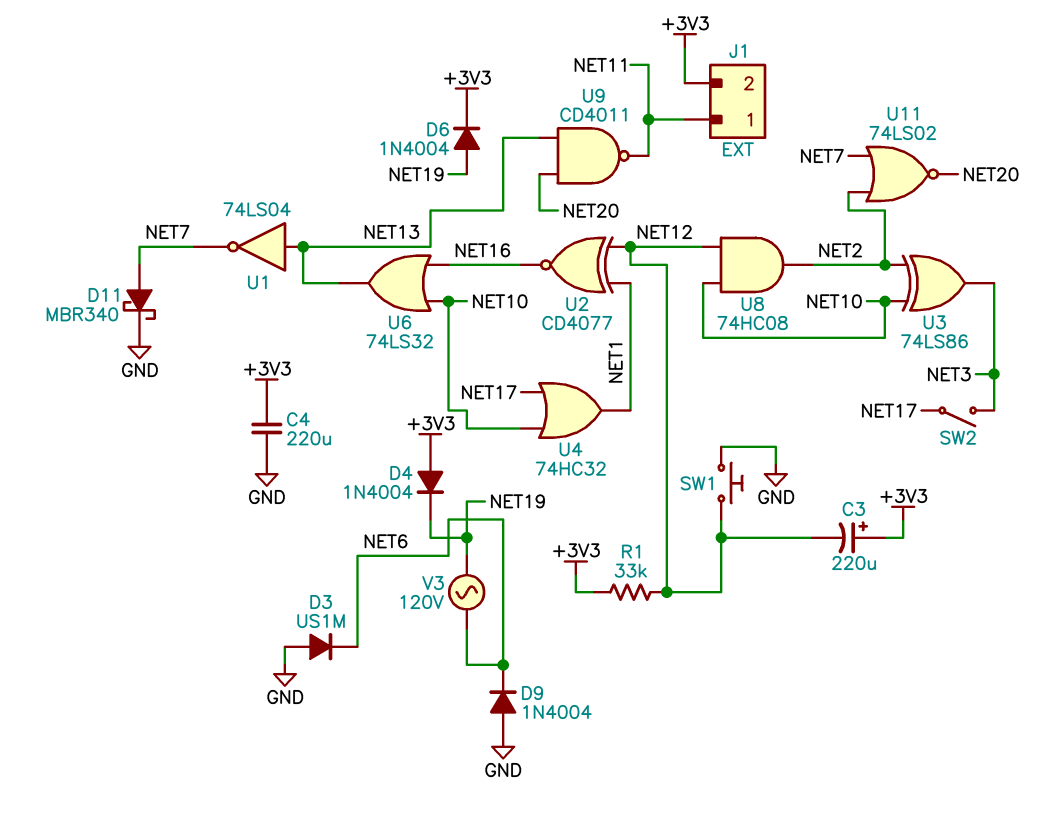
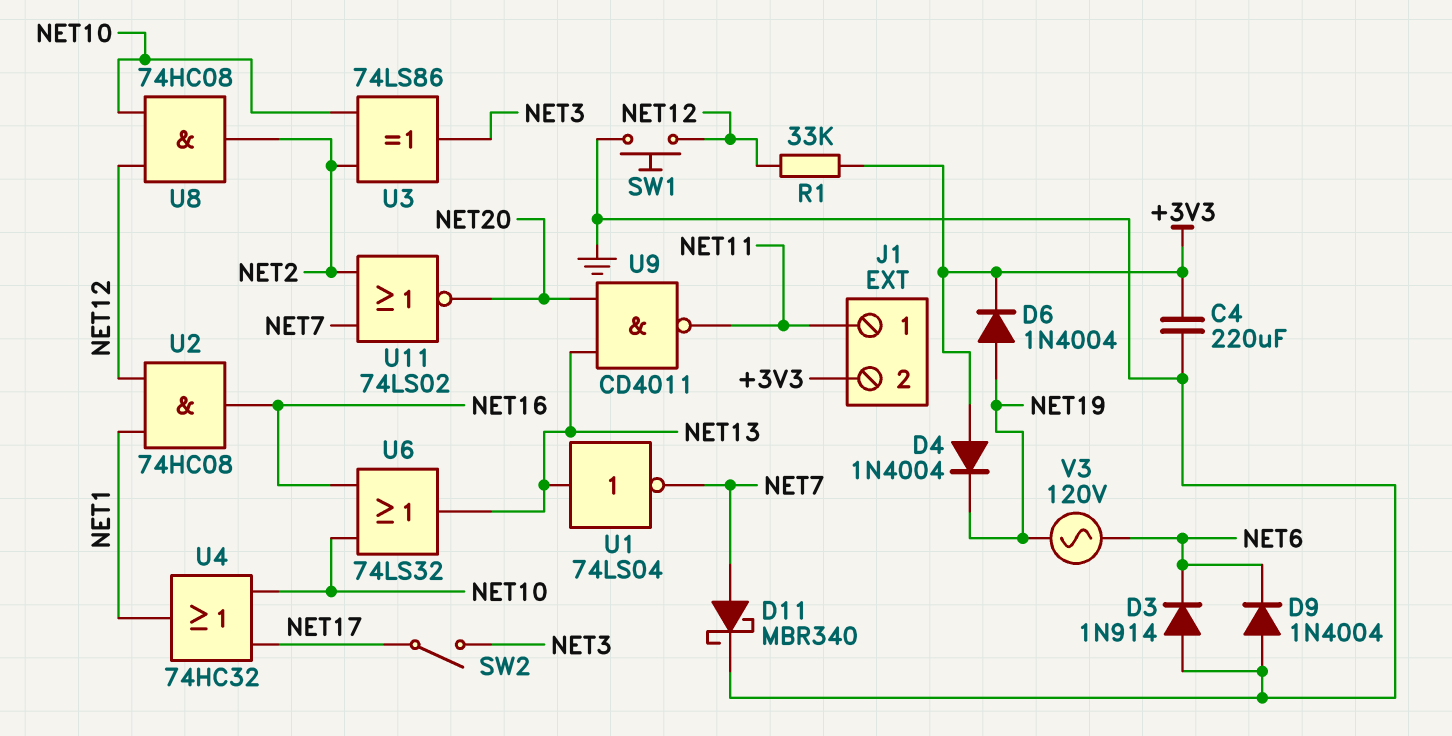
C3: 220uF (plus +3V3, minus NET12) -> none
D3: diode US1M (A GND, K NET6) -> diode 1N914 (A GND, K NET6)
U2: XNOR CD4077 (in NET1, in NET12, out NET16) -> AND 74HC08 (in NET1, in NET12, out NET16)

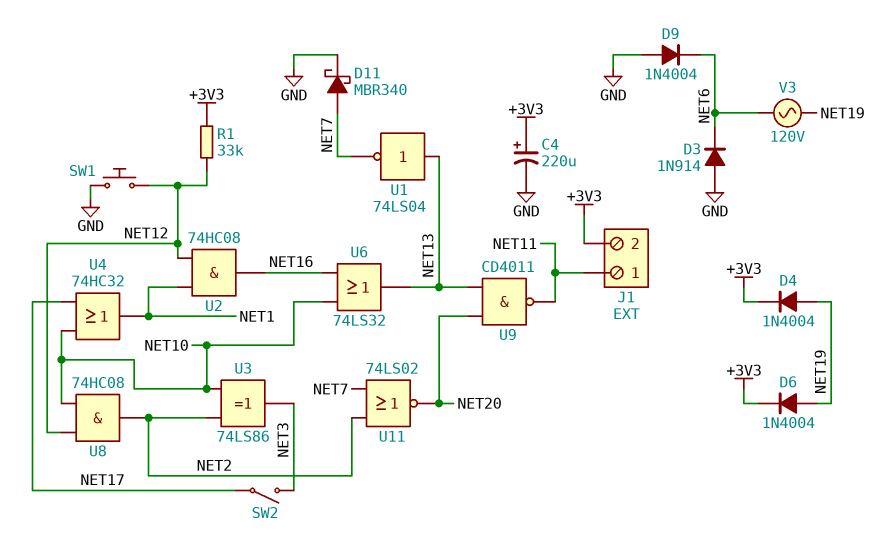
C4: 220uF (+3V3, GND) -> 220uF (plus +3V3, minus GND)
D4: diode 1N4004 (A +3V3, K NET19) -> diode 1N4004 (A NET19, K +3V3)

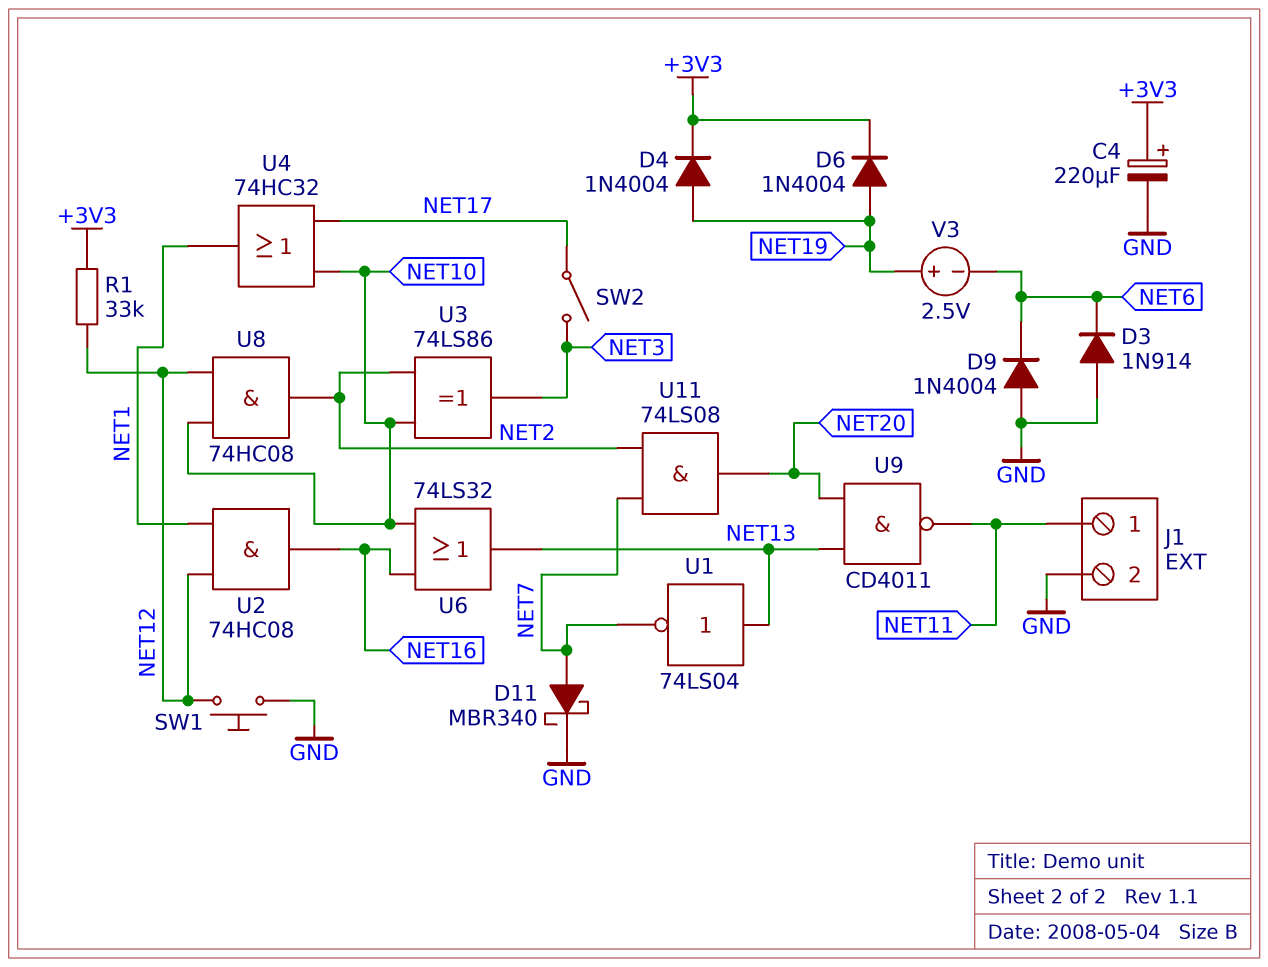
J1 pin 2: +3V3 -> GND
U11: NOR 74LS02 (in NET2, in NET7, out NET20) -> AND 74LS08 (in NET2, in NET7, out NET20)
V3: AC 120V (NET6, NET19) -> 2.5V (plus NET19, minus NET6)

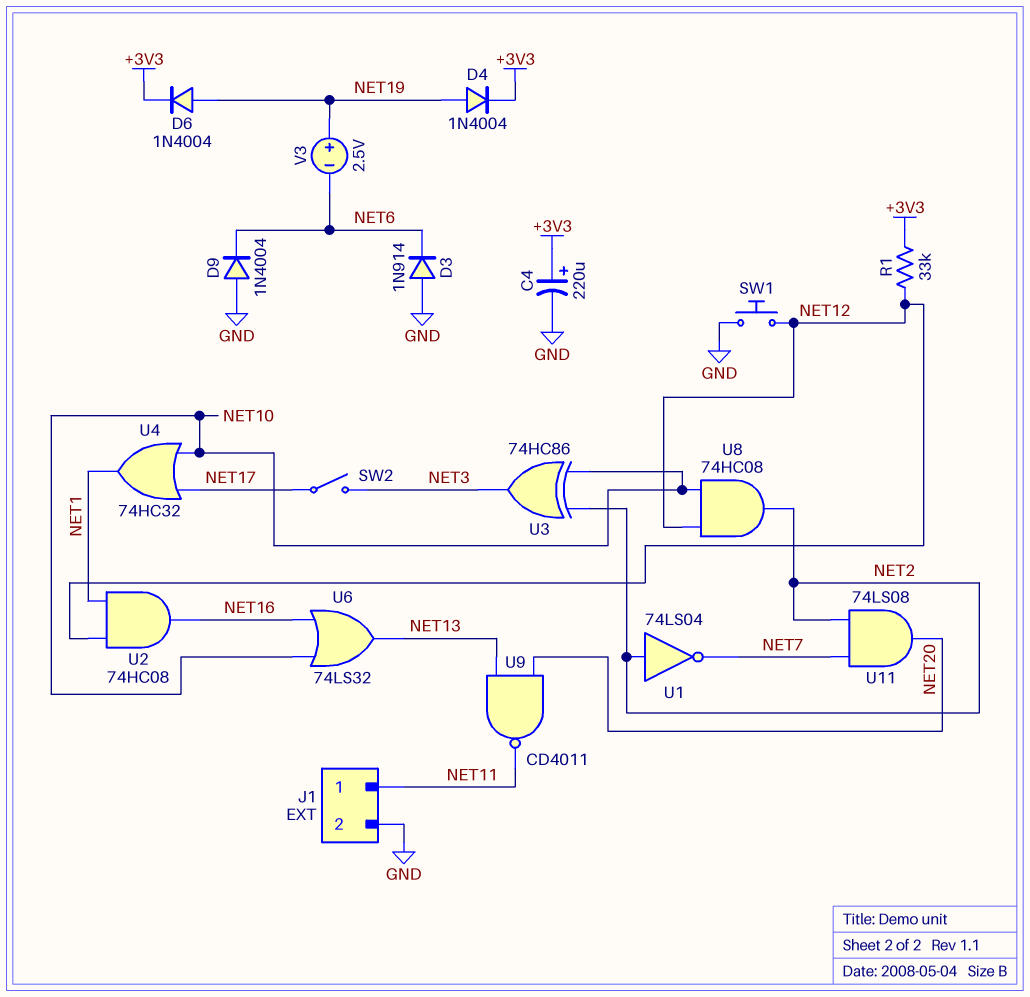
D11: schottky MBR340 (A NET7, K GND) -> none
U1: NOT 74LS04 (in NET13, out NET7) -> NOT 74LS04 (in NET2, out NET7)
U3: XOR 74LS86 (in NET2, in NET10, out NET3) -> XOR 74HC86 (in NET2, in NET10, out NET3)

